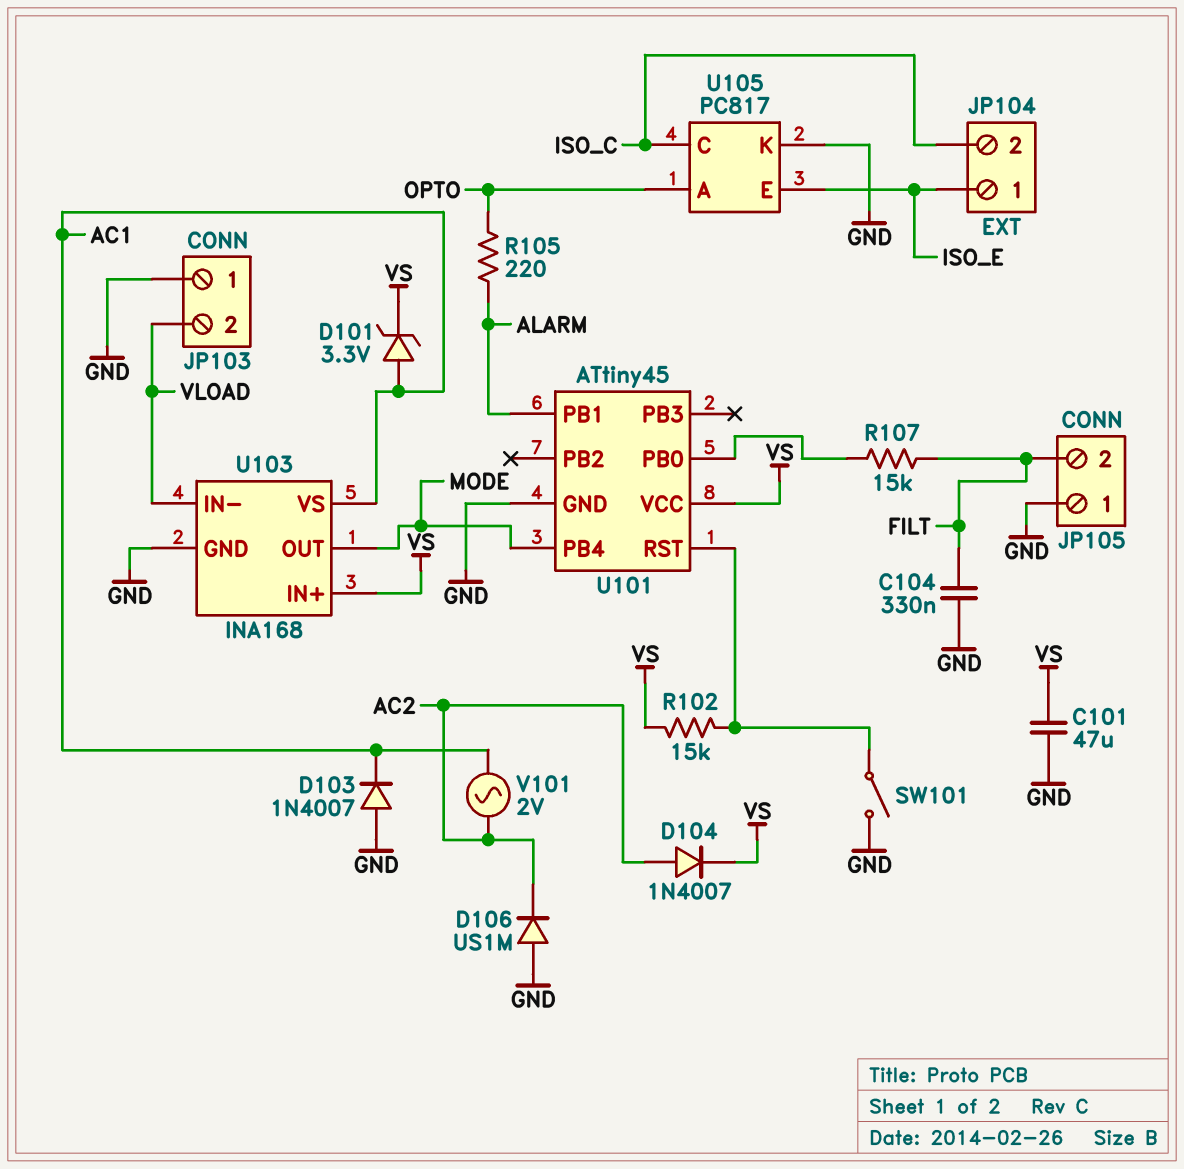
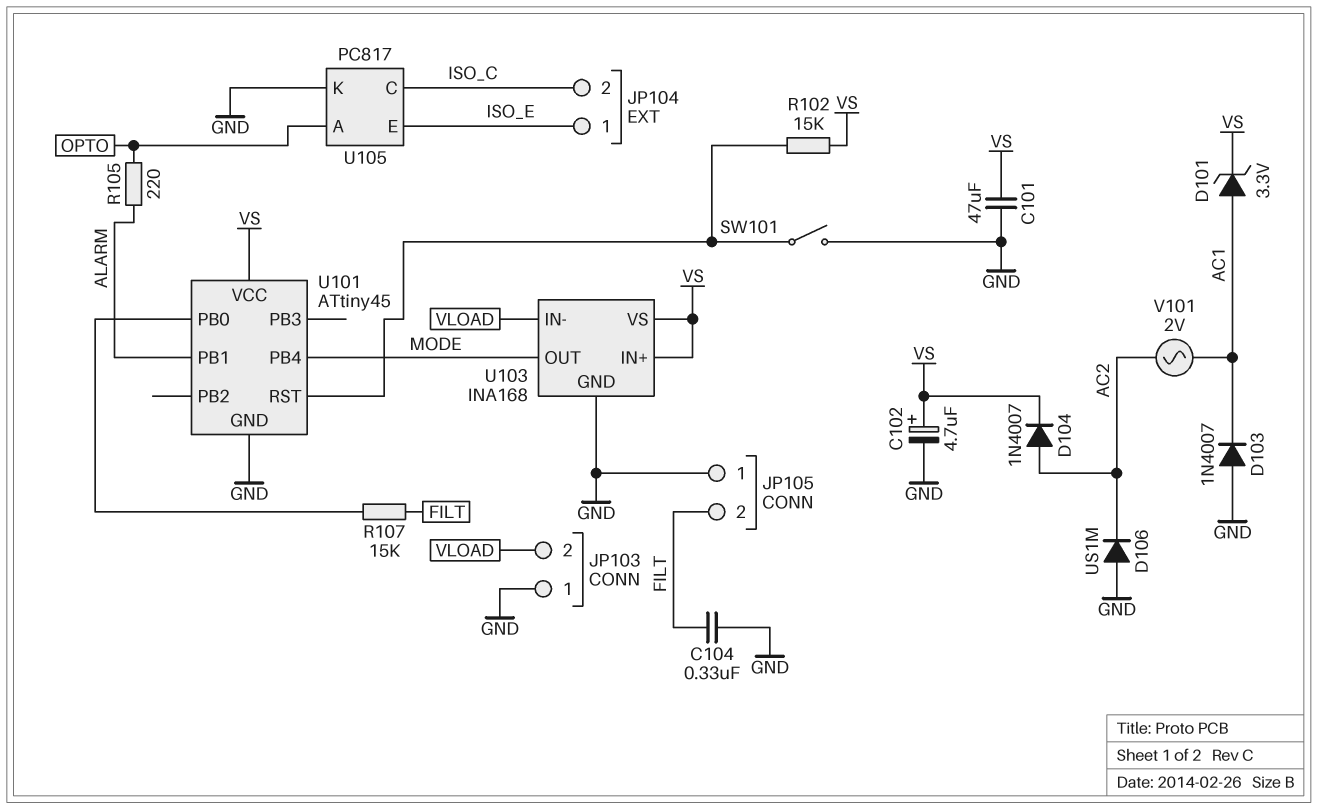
C102: none -> 4.7uF (plus VS, minus GND)
U103 pin VS: AC1 -> VS

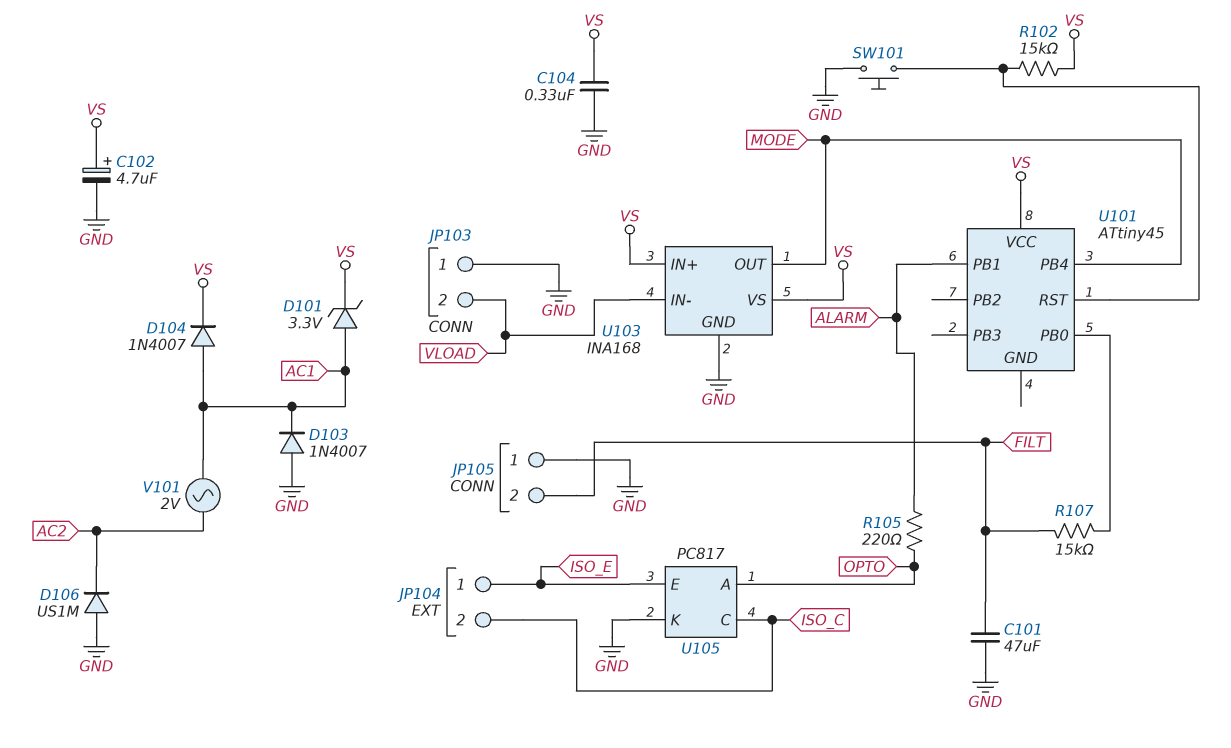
C101: 47uF (GND, VS) -> 47uF (FILT, GND)
C104: 330nF (FILT, GND) -> 330nF (GND, VS)
D104: diode 1N4007 (A AC2, K VS) -> diode 1N4007 (A AC1, K VS)
SW101: switch (GND, U101/RST) -> button (GND, U101/RST)
U101 pin GND: GND -> none

